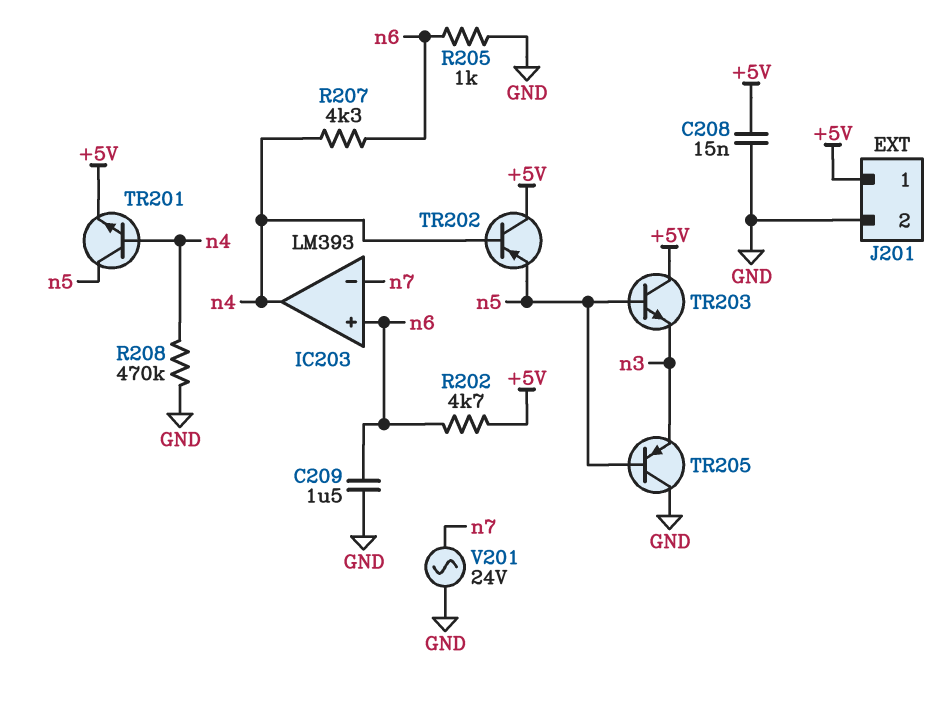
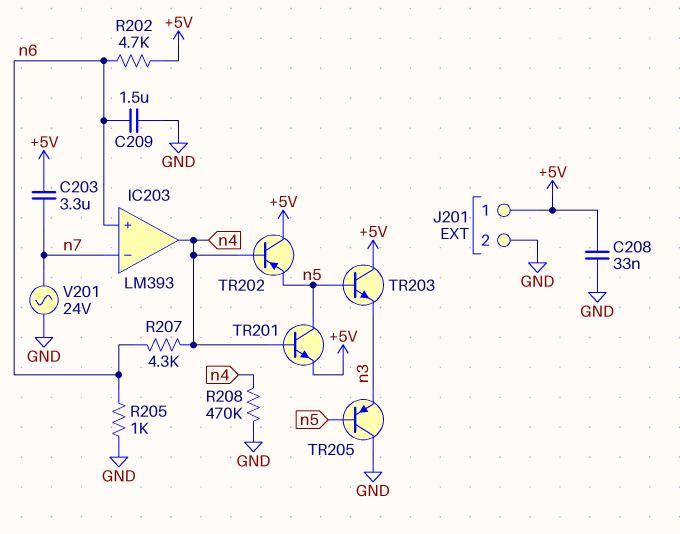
C203: none -> 3.3uF (+5V, n7)
C208: 15nF (+5V, GND) -> 33nF (+5V, GND)

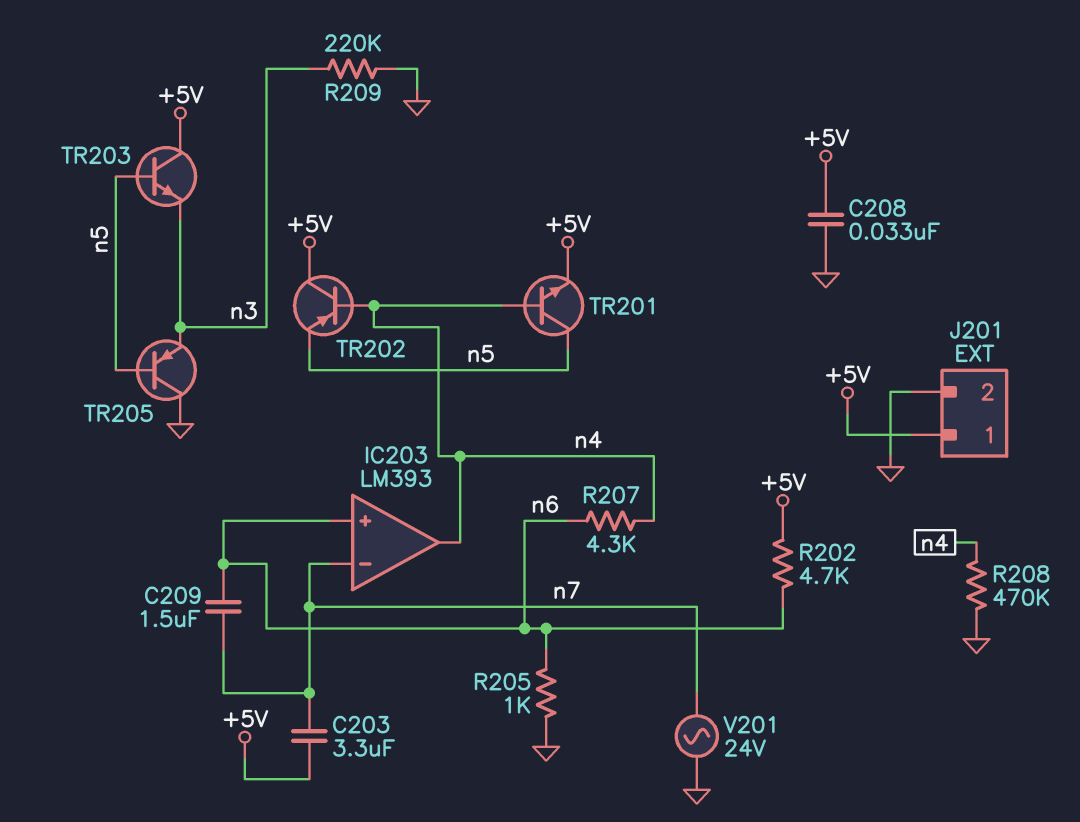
C209: 1.5uF (GND, n6) -> 1.5uF (n6, n7)
R209: none -> 220k (GND, n3)

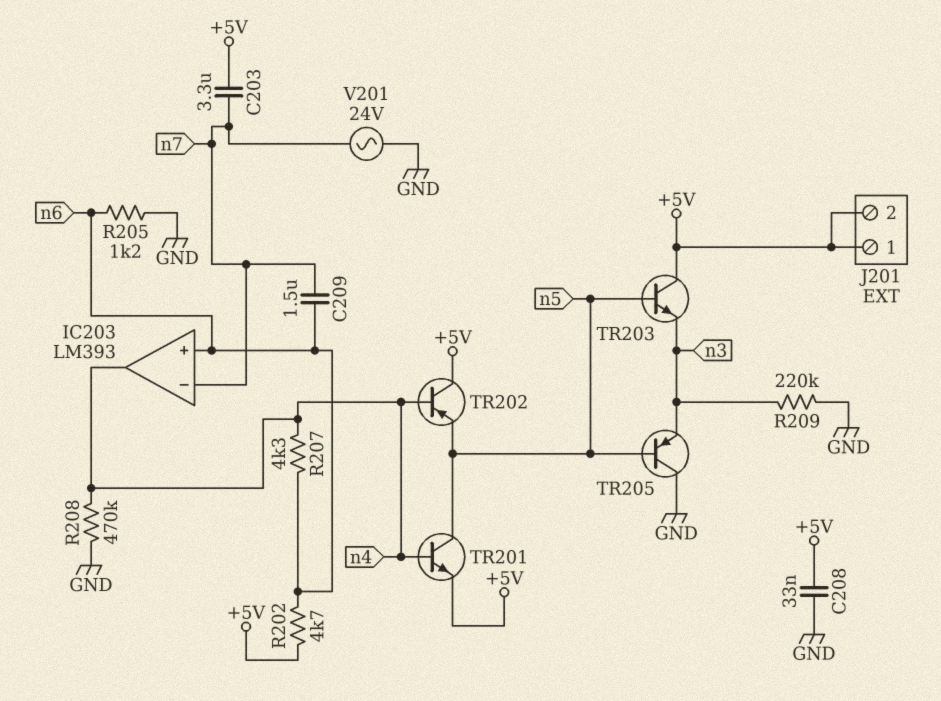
J201 pin 2: GND -> +5V
R205: 1k (GND, n6) -> 1.2k (GND, n6)

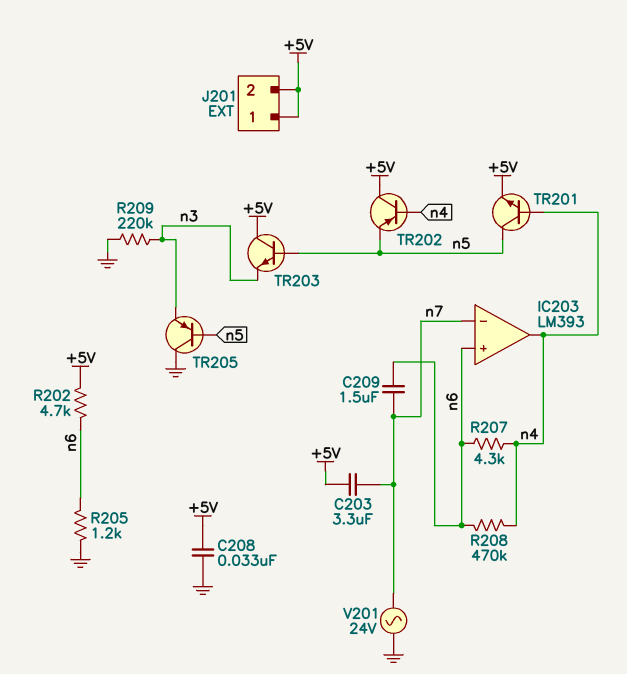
R208: 470k (GND, n4) -> 470k (n4, n6)

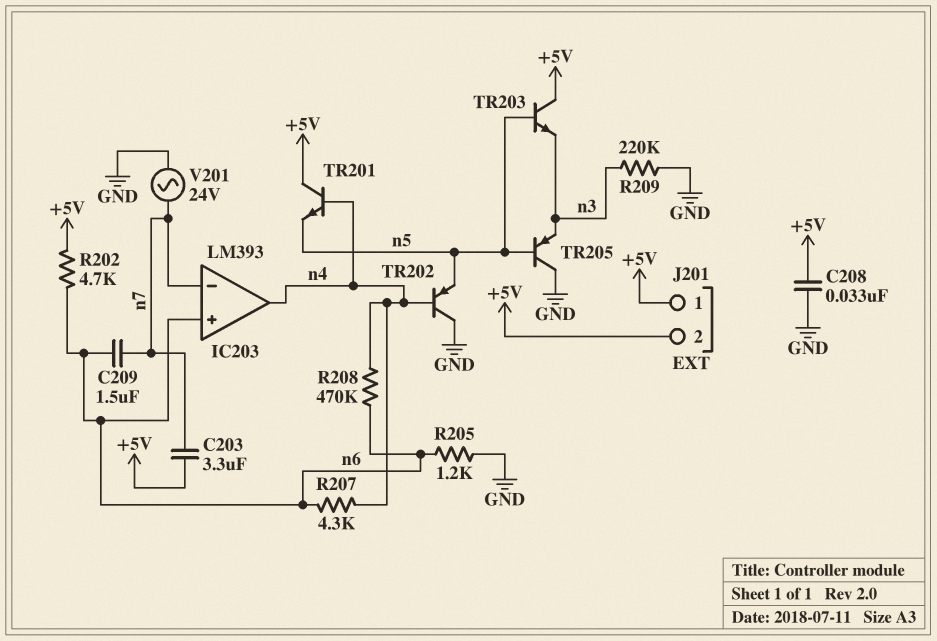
TR201: NPN (B n4, C n5, E +5V) -> NPN (B n4, C +5V, E n5)
TR202: PNP (B n4, C +5V, E n5) -> PNP (B n4, C GND, E n5)

